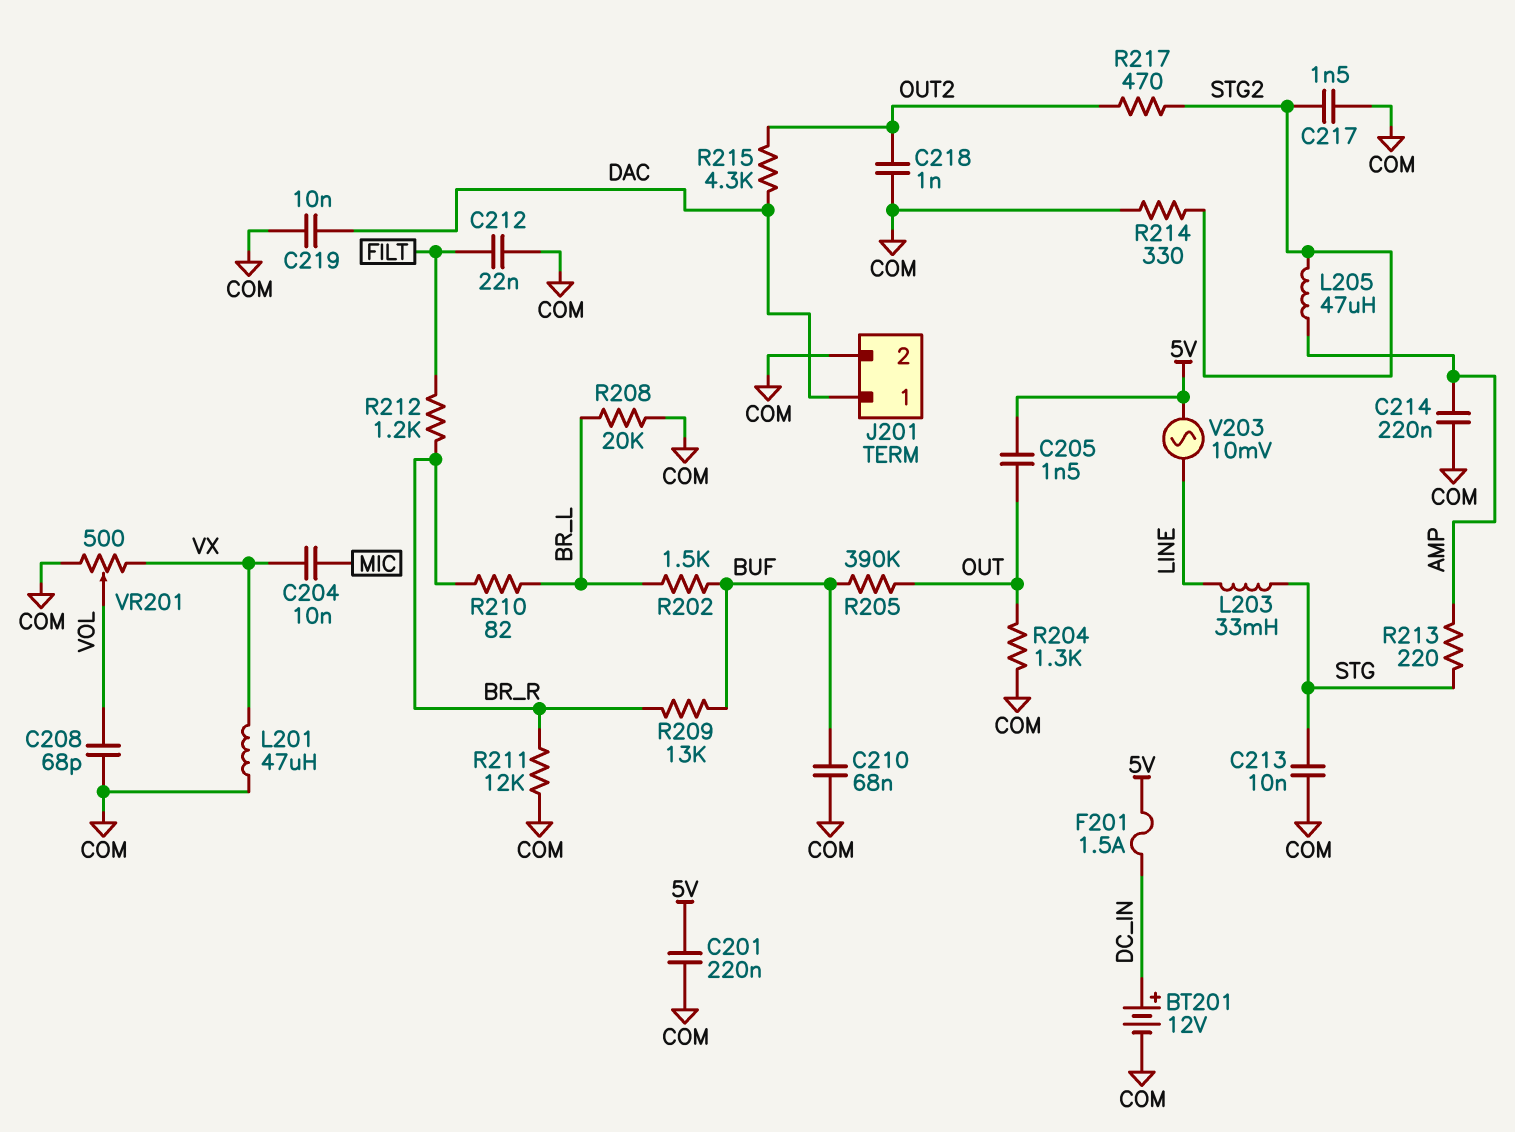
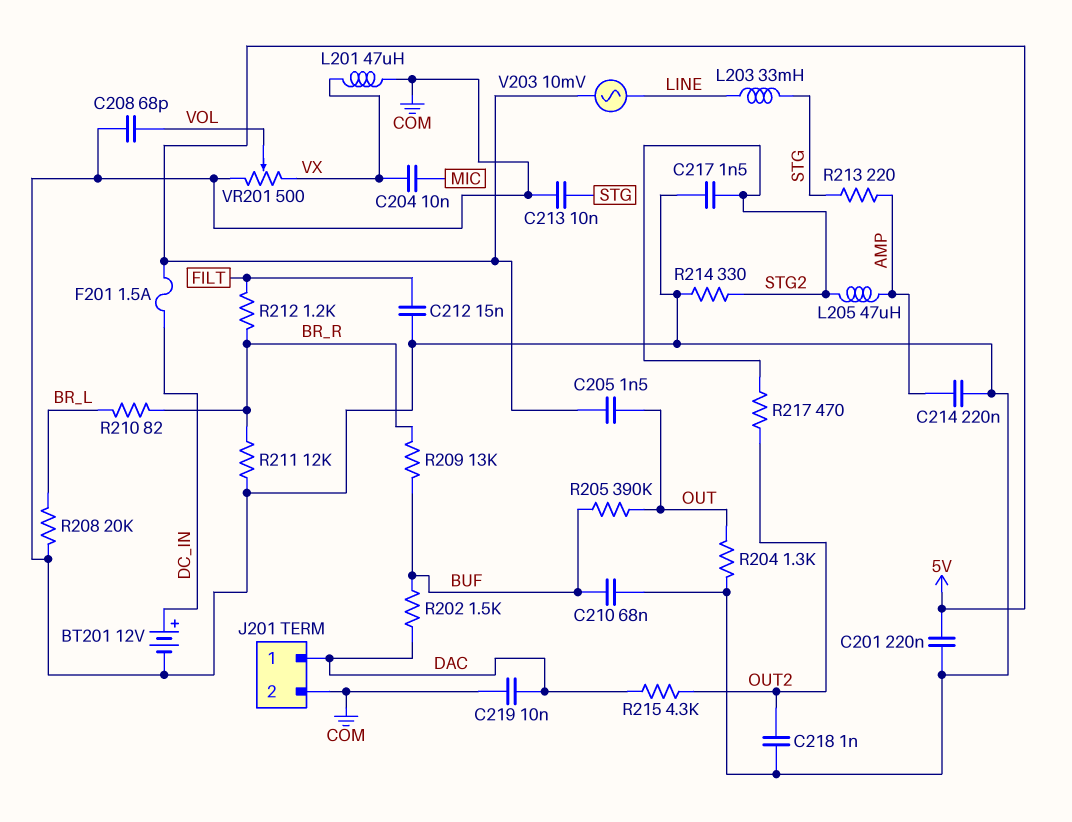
C212: 22nF (COM, FILT) -> 15nF (COM, FILT)
R202: 1.5k (BR_L, BUF) -> 1.5k (BUF, DAC)

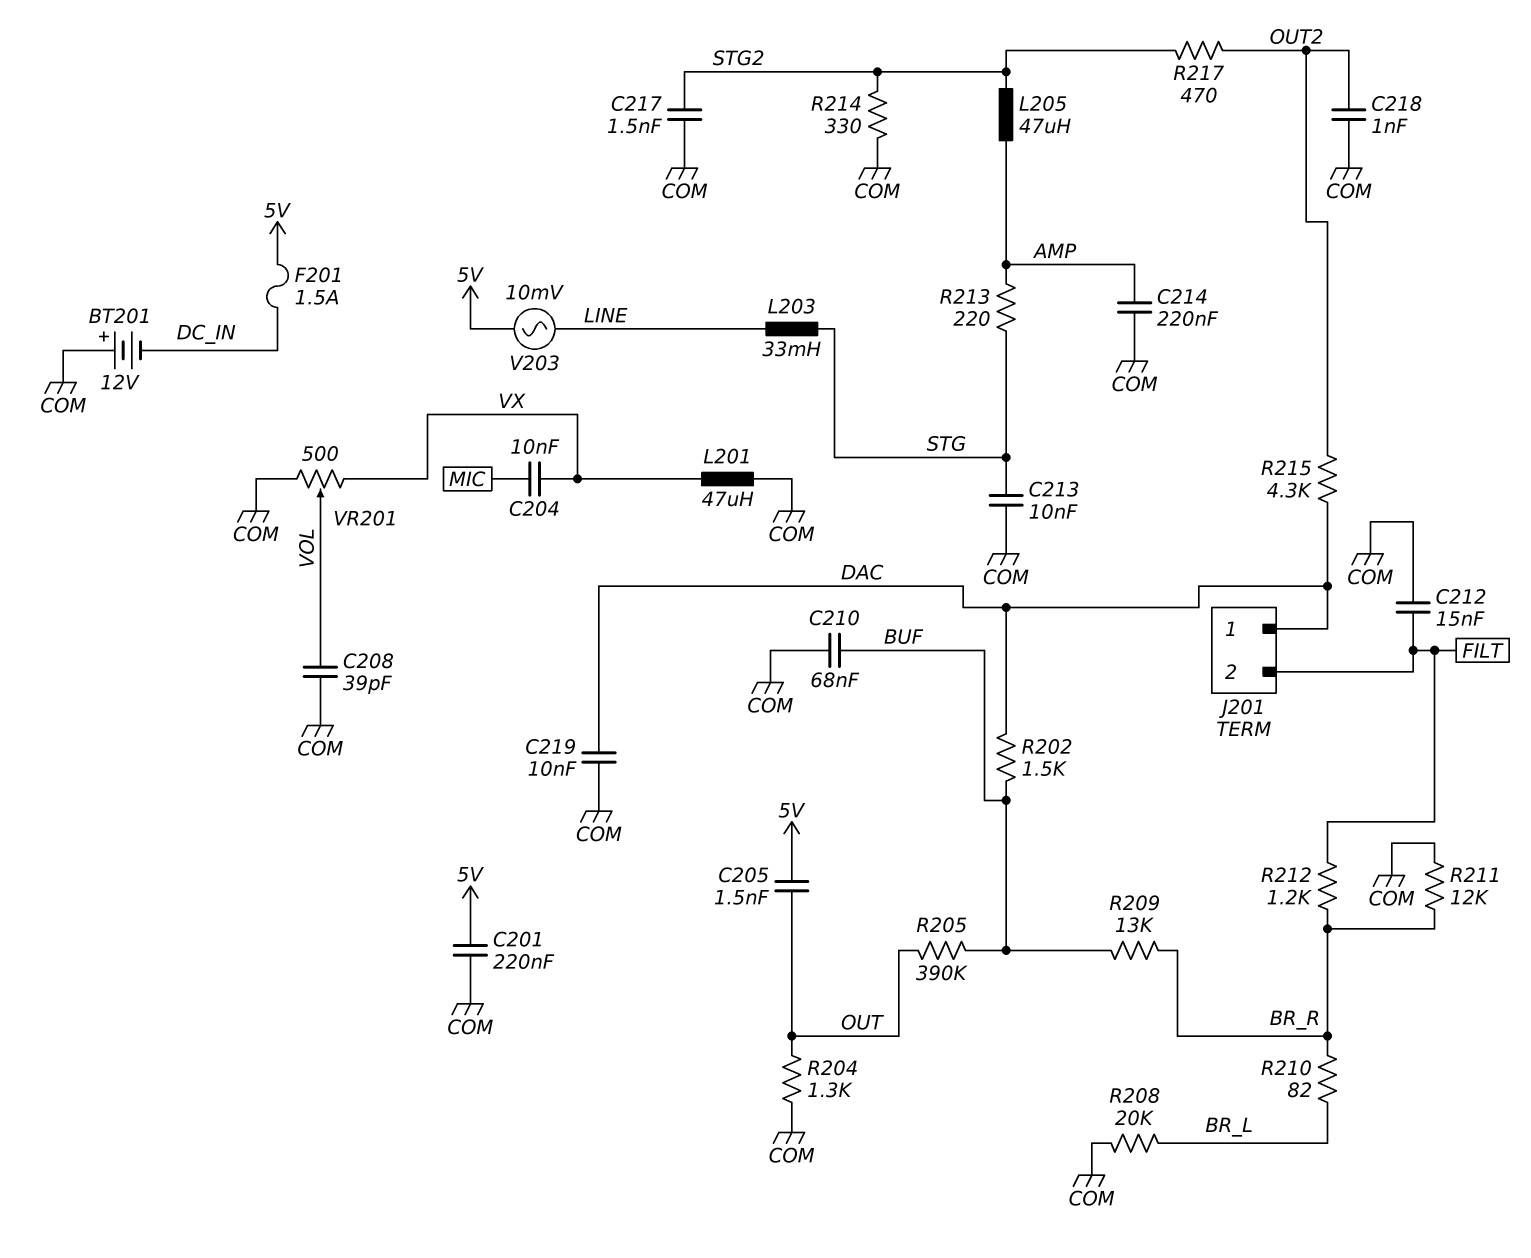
BT201: 12V (plus DC_IN, minus COM) -> 12V (plus COM, minus DC_IN)
C208: 68pF (COM, VOL) -> 39pF (COM, VOL)
J201 pin 2: COM -> FILT

